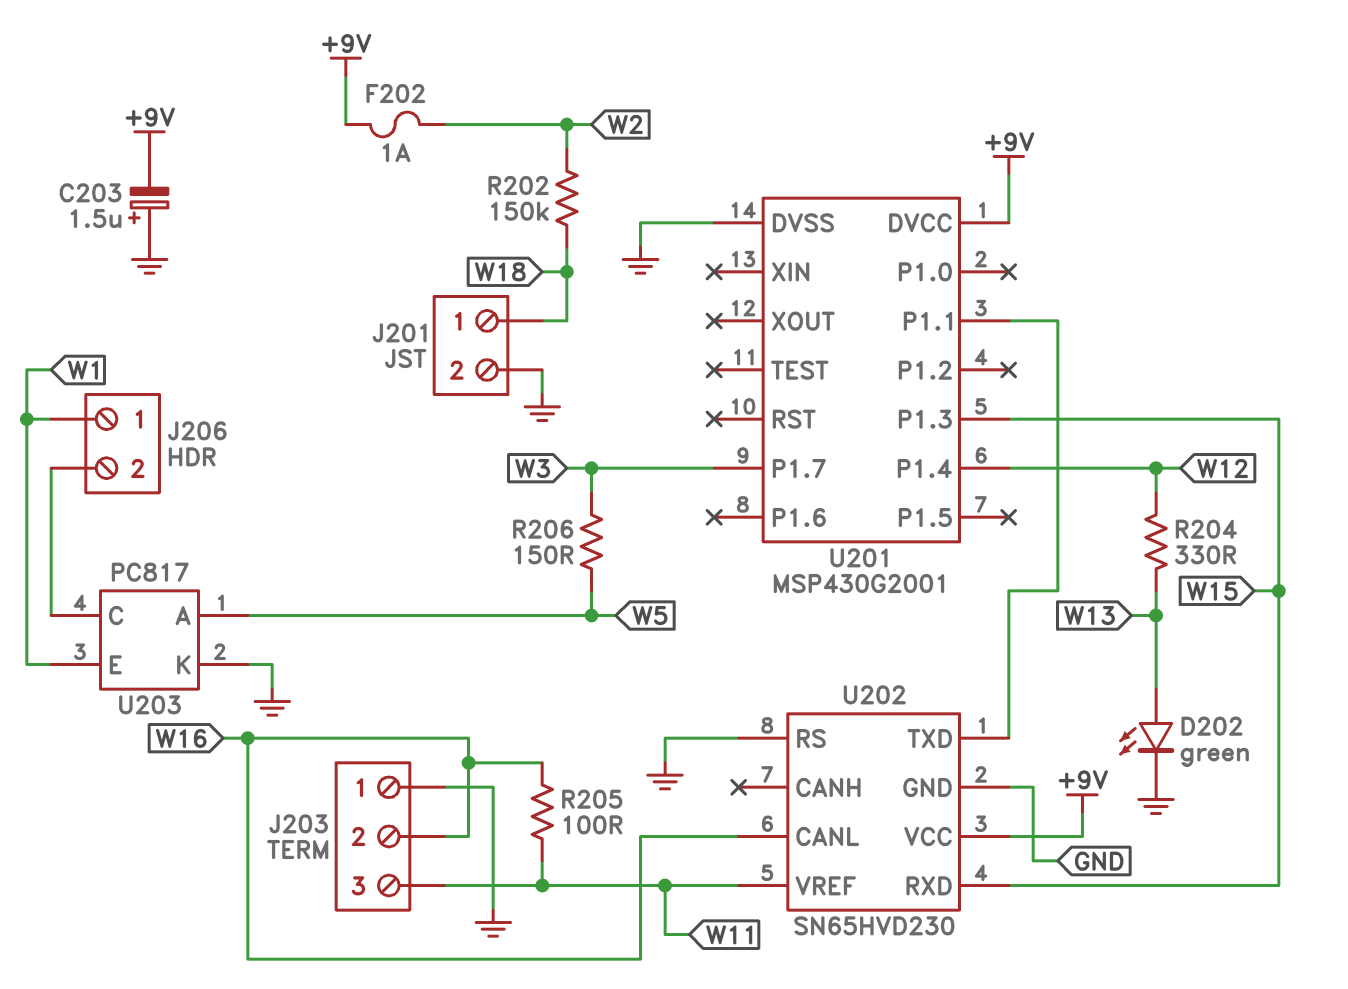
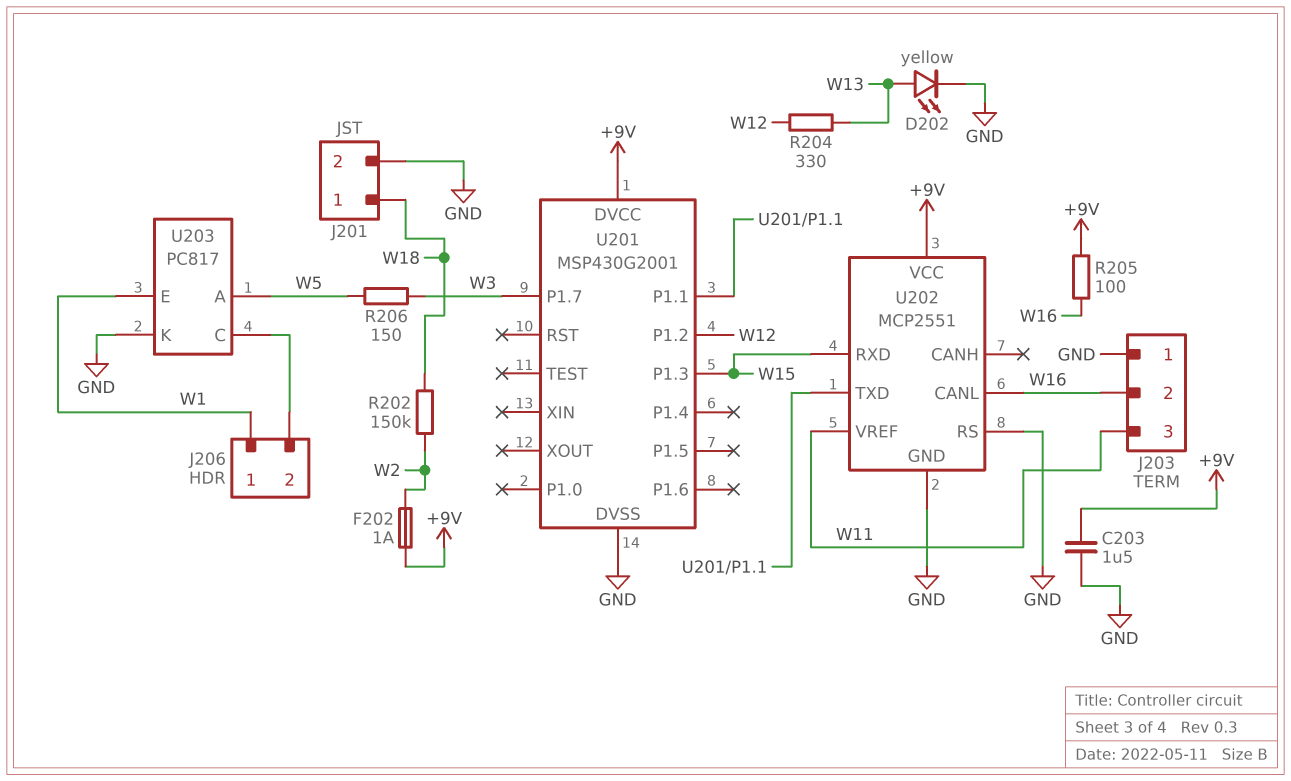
C203: 1.5uF (plus GND, minus +9V) -> 1.5uF (+9V, GND)
D202: LED green (A W13, K GND) -> LED yellow (A W13, K GND)
R205: 100 (W11, W16) -> 100 (+9V, W16)
U201 pin P1.2: none -> W12
U201 pin P1.4: W12 -> none
U202: SN65HVD230 -> MCP2551

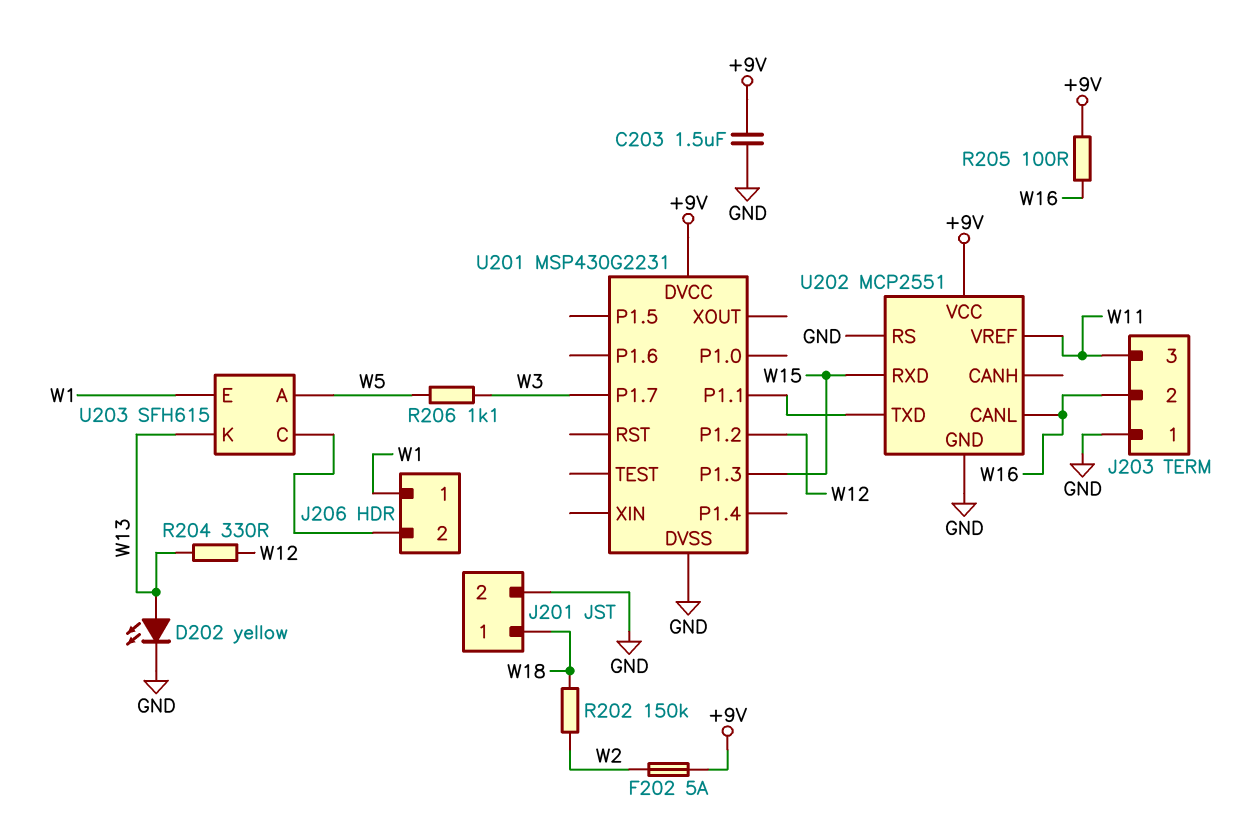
F202: 1A (+9V, W2) -> 5A (+9V, W2)
R206: 150 (W3, W5) -> 1.1k (W3, W5)
U201: MSP430G2001 -> MSP430G2231
U203: PC817 -> SFH615
U203 pin K: GND -> W13

